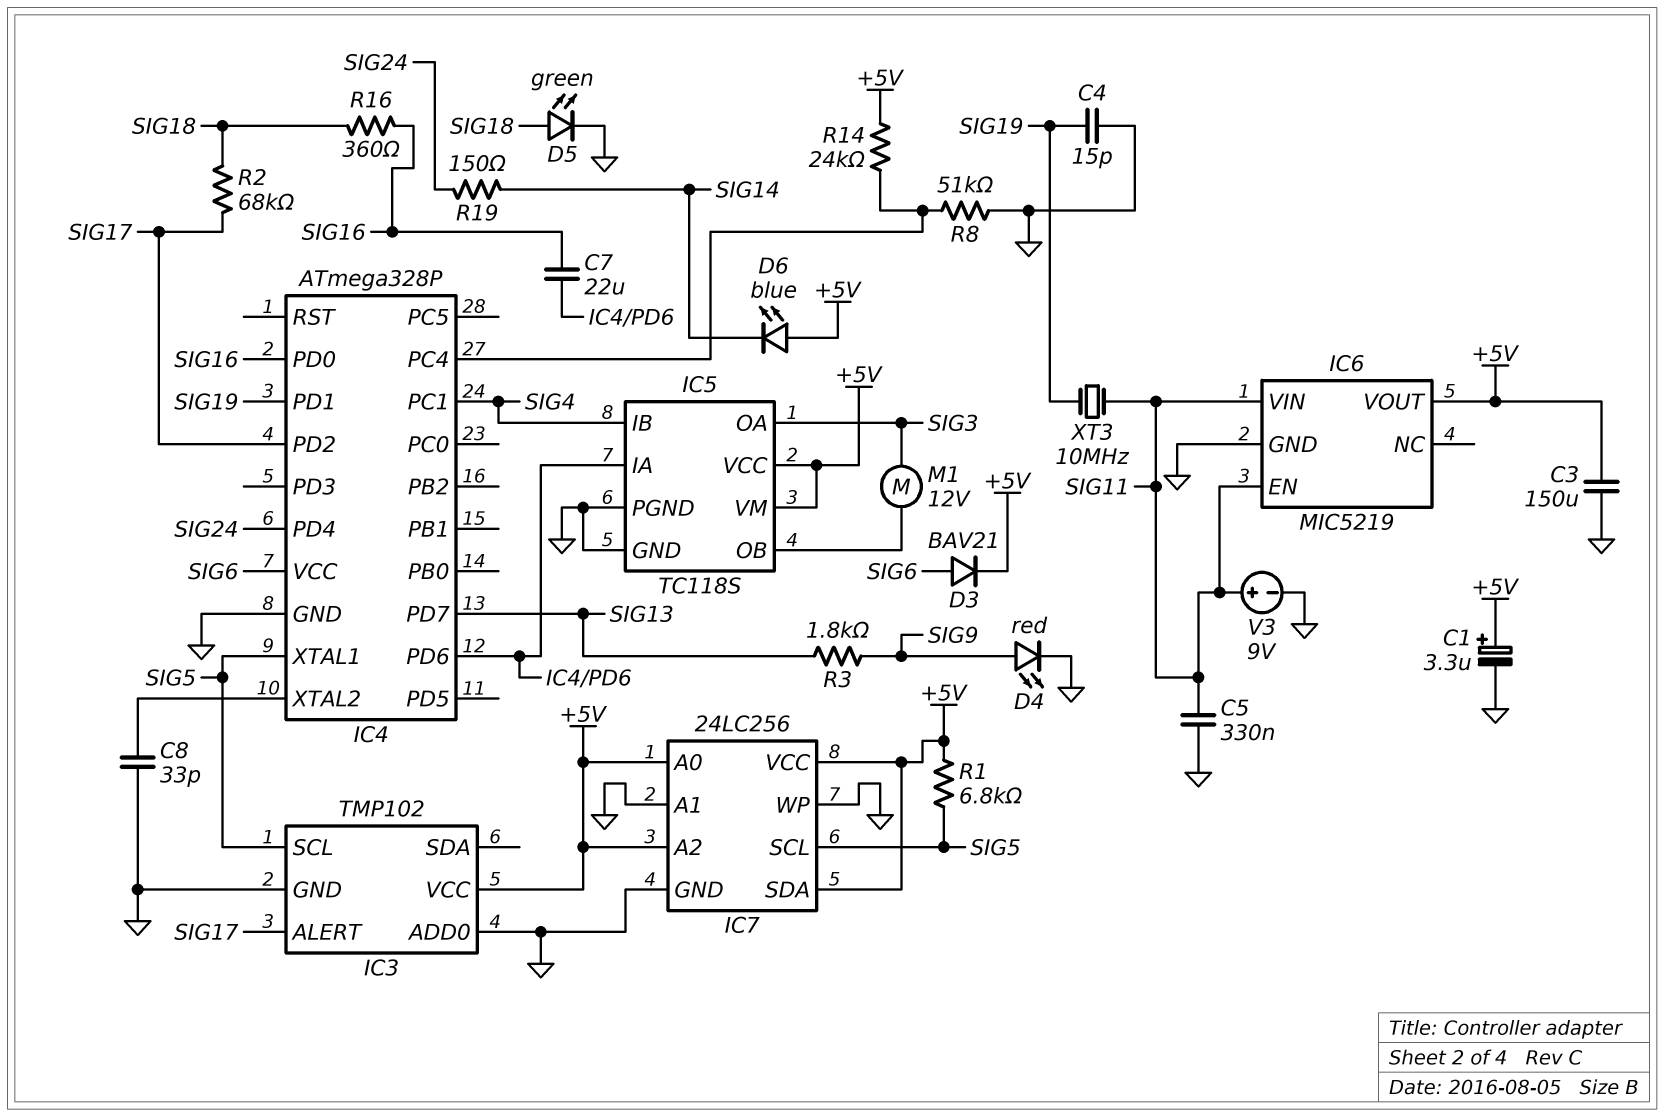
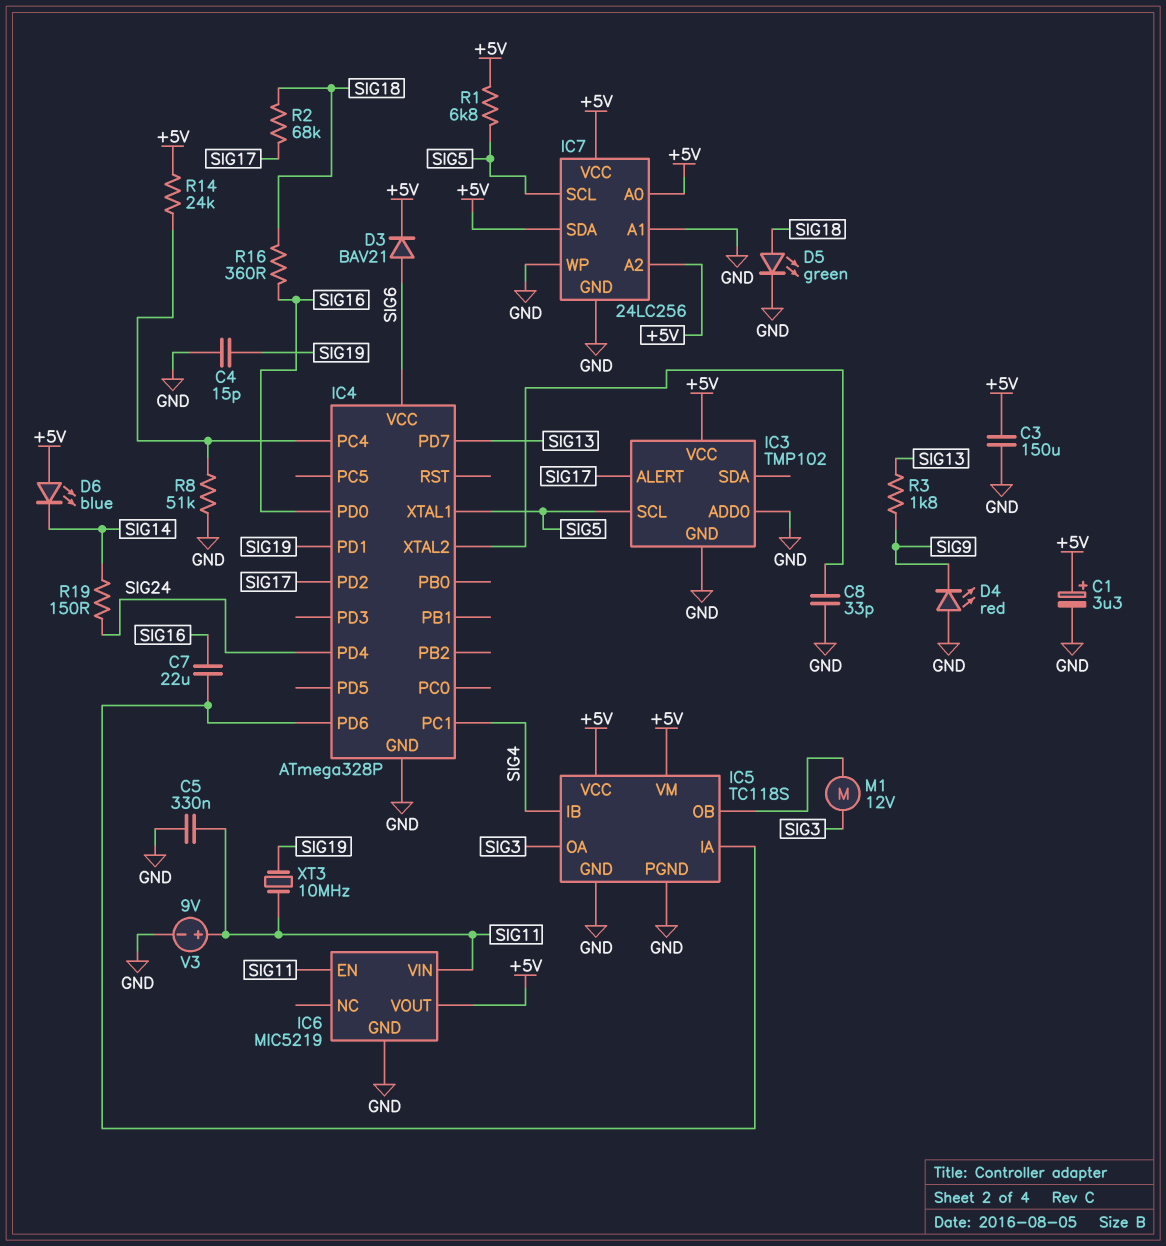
D4: LED red (A SIG9, K GND) -> LED red (A GND, K SIG9)

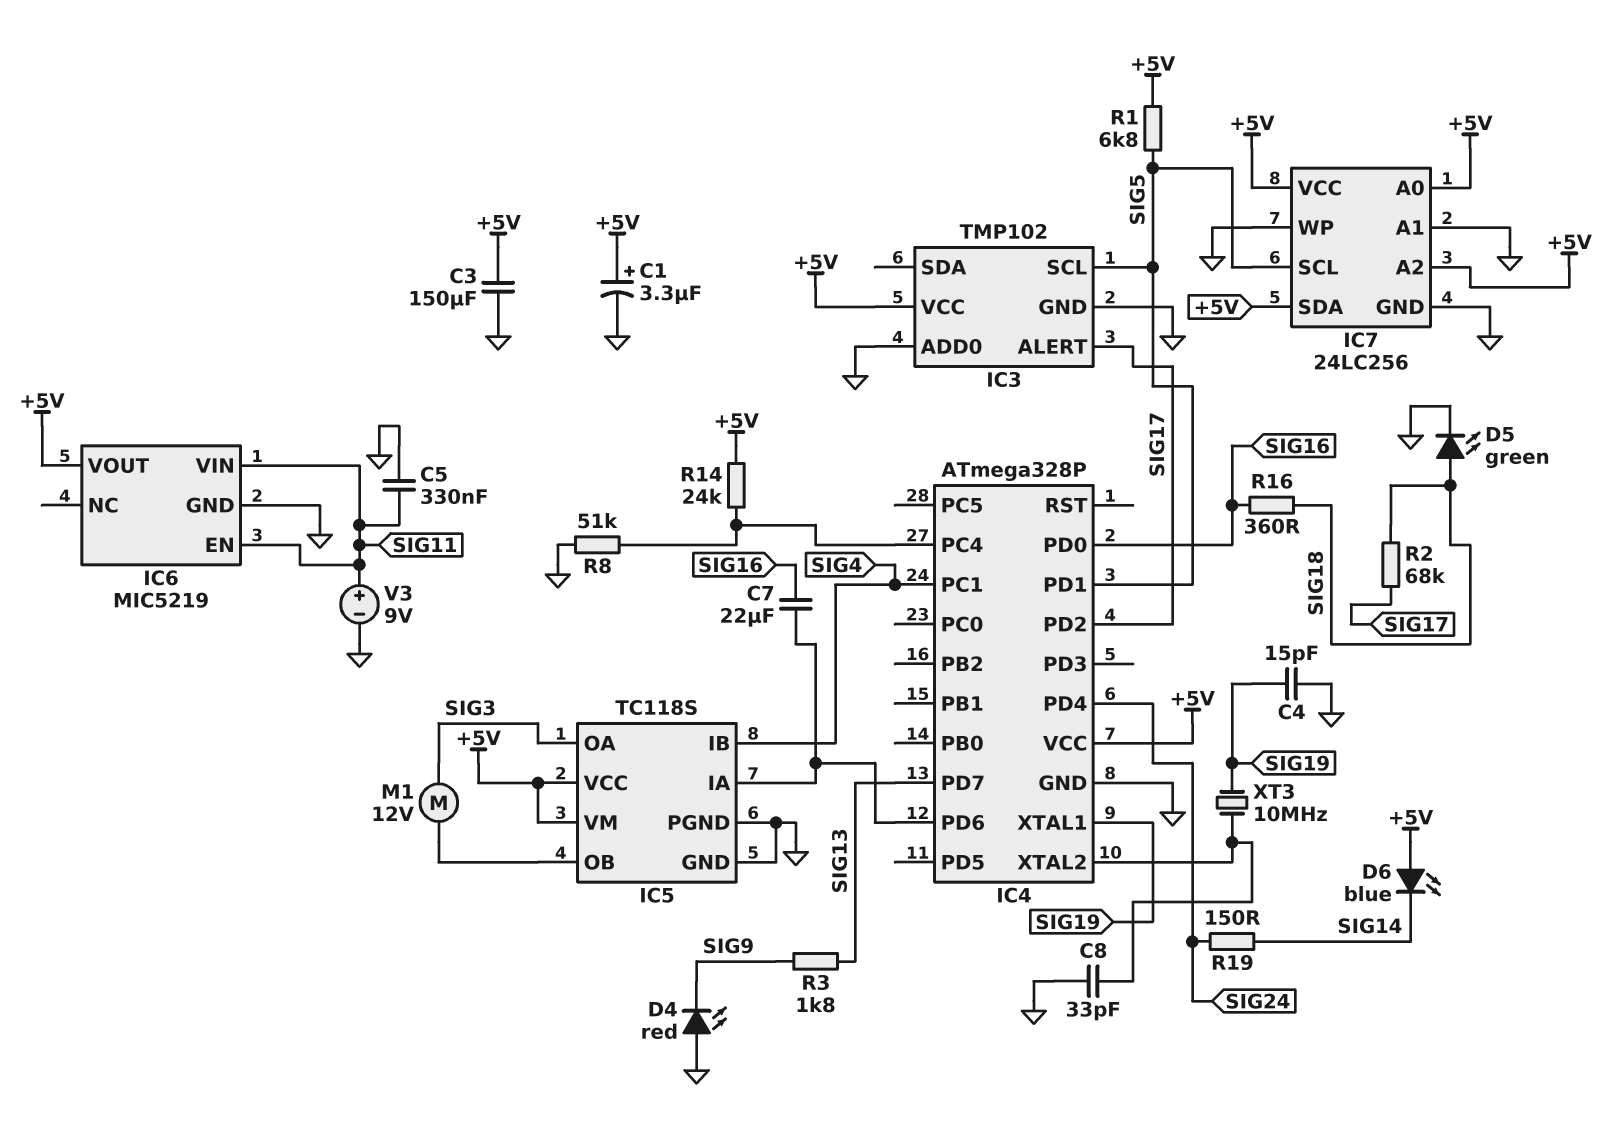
D3: diode BAV21 (A SIG6, K +5V) -> none
IC4 pin PD1: SIG19 -> SIG5
IC4 pin VCC: SIG6 -> +5V
IC4 pin XTAL1: SIG5 -> SIG19
XT3: 10MHz (SIG11, SIG19) -> 10MHz (IC4/XTAL2, SIG19)

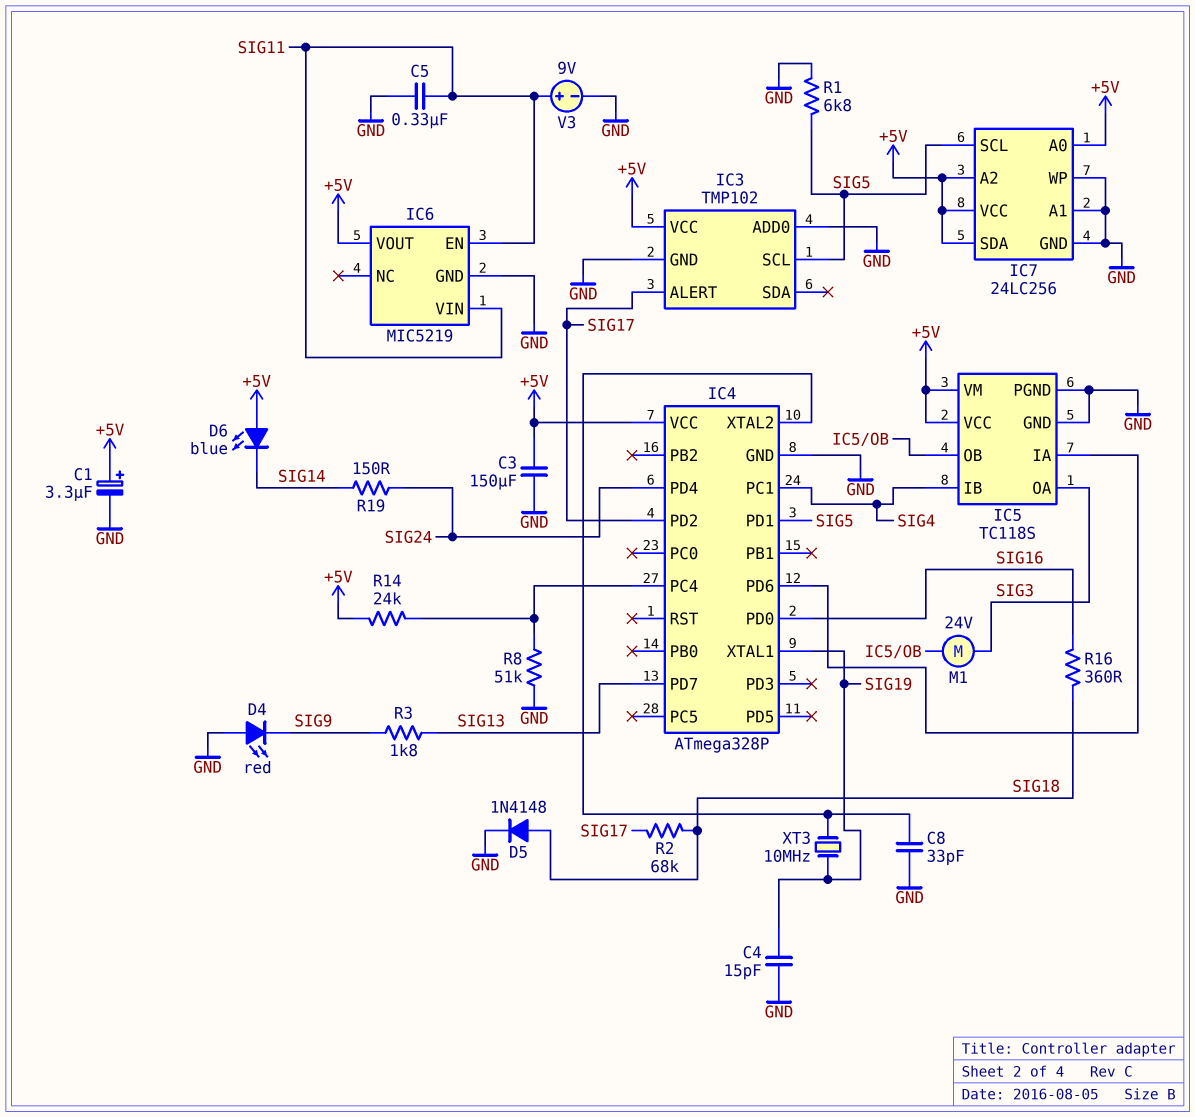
C7: 22uF (IC4/PD6, SIG16) -> none
D5: LED green (A SIG18, K GND) -> diode 1N4148 (A SIG18, K GND)
M1: motor 12V (IC5/OB, SIG3) -> motor 24V (IC5/OB, SIG3)
R1: 6.8k (+5V, SIG5) -> 6.8k (GND, SIG5)

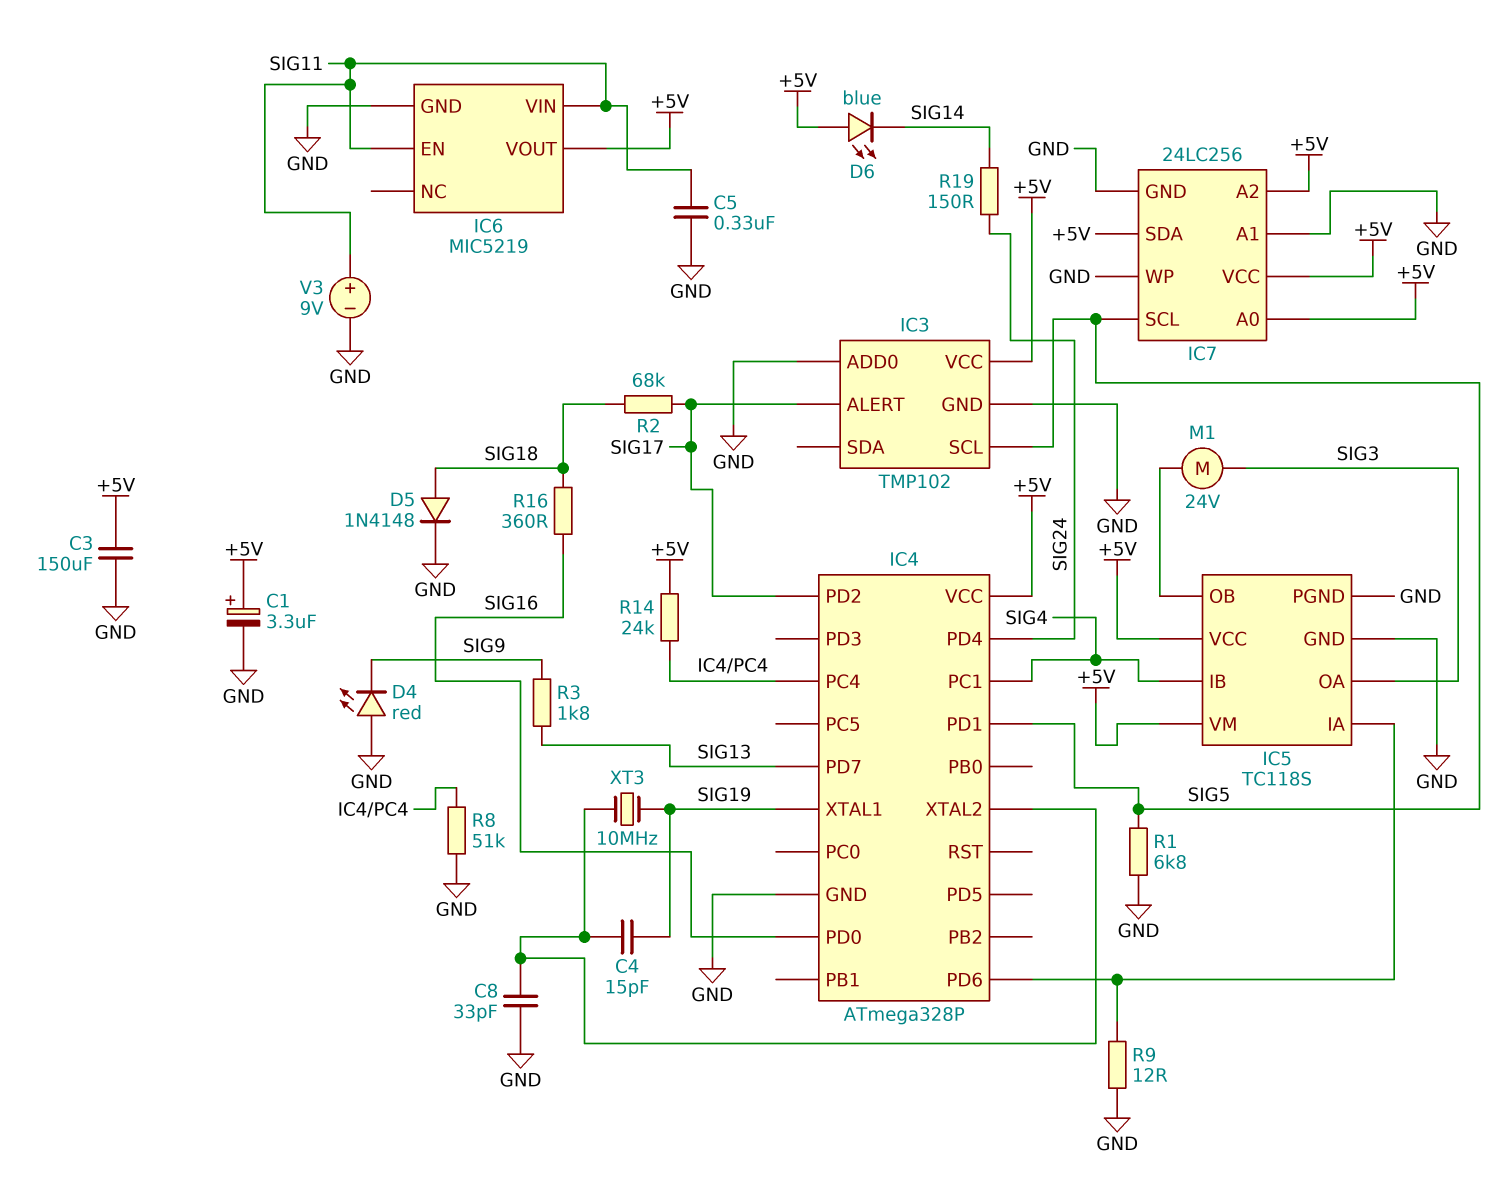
C4: 15pF (GND, SIG19) -> 15pF (IC4/XTAL2, SIG19)
R9: none -> 12 (GND, IC4/PD6)

